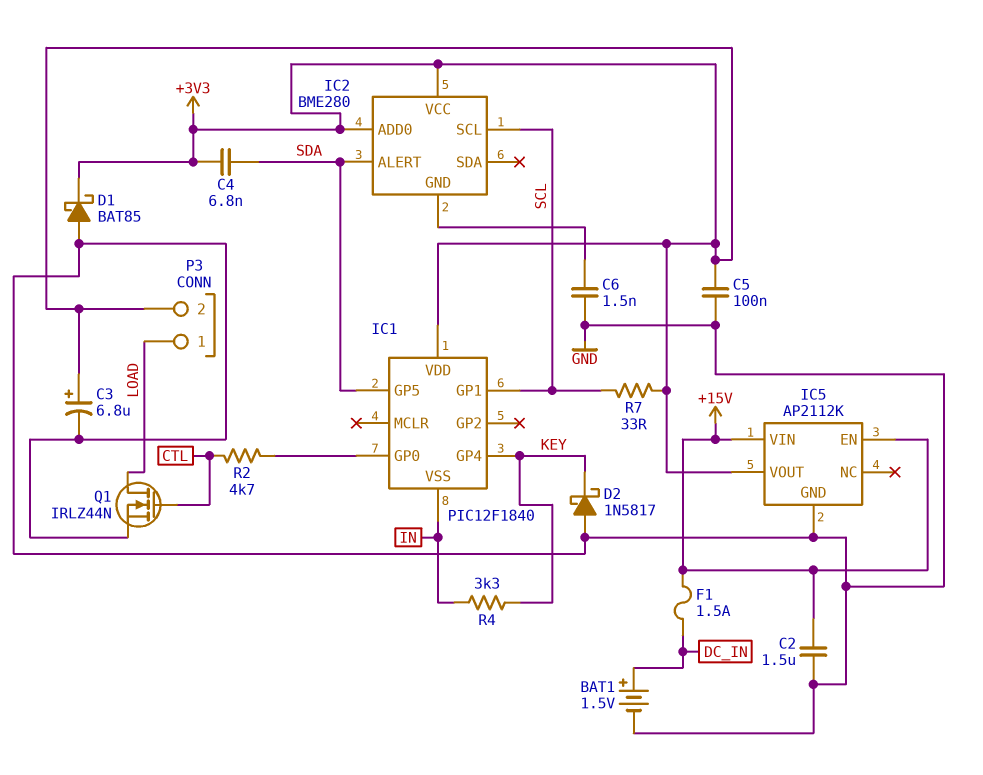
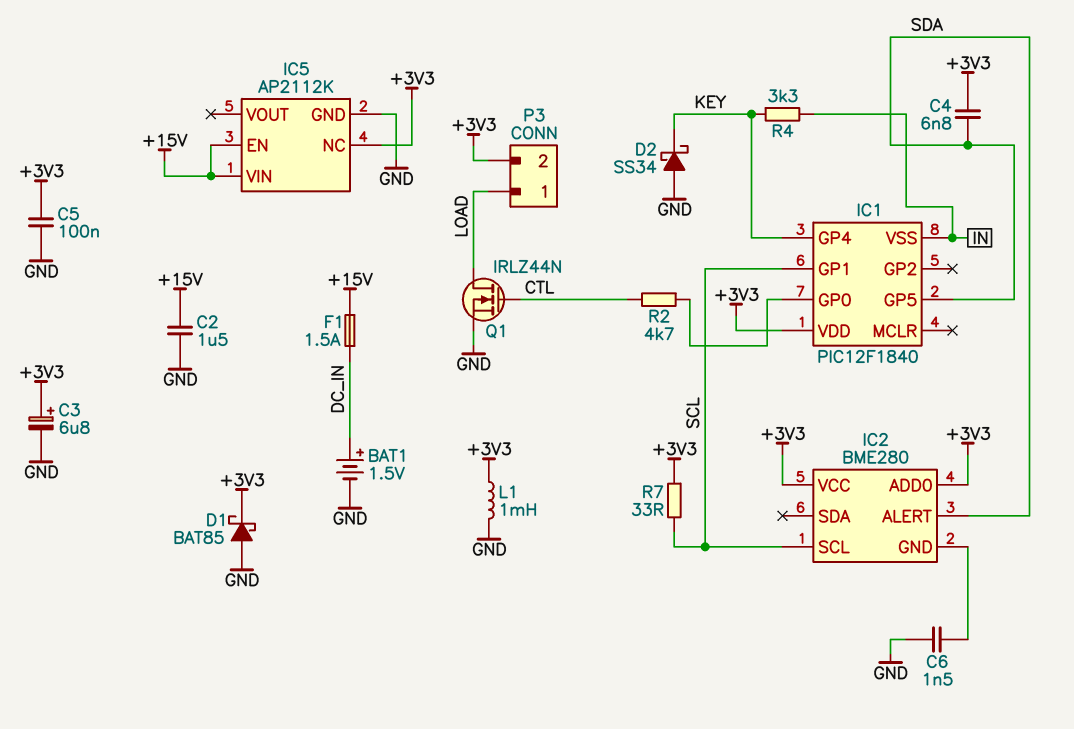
D2: schottky 1N5817 (A GND, K KEY) -> schottky SS34 (A GND, K KEY)
IC5 pin NC: none -> +3V3
IC5 pin VOUT: +3V3 -> none
L1: none -> 1mH (+3V3, GND)

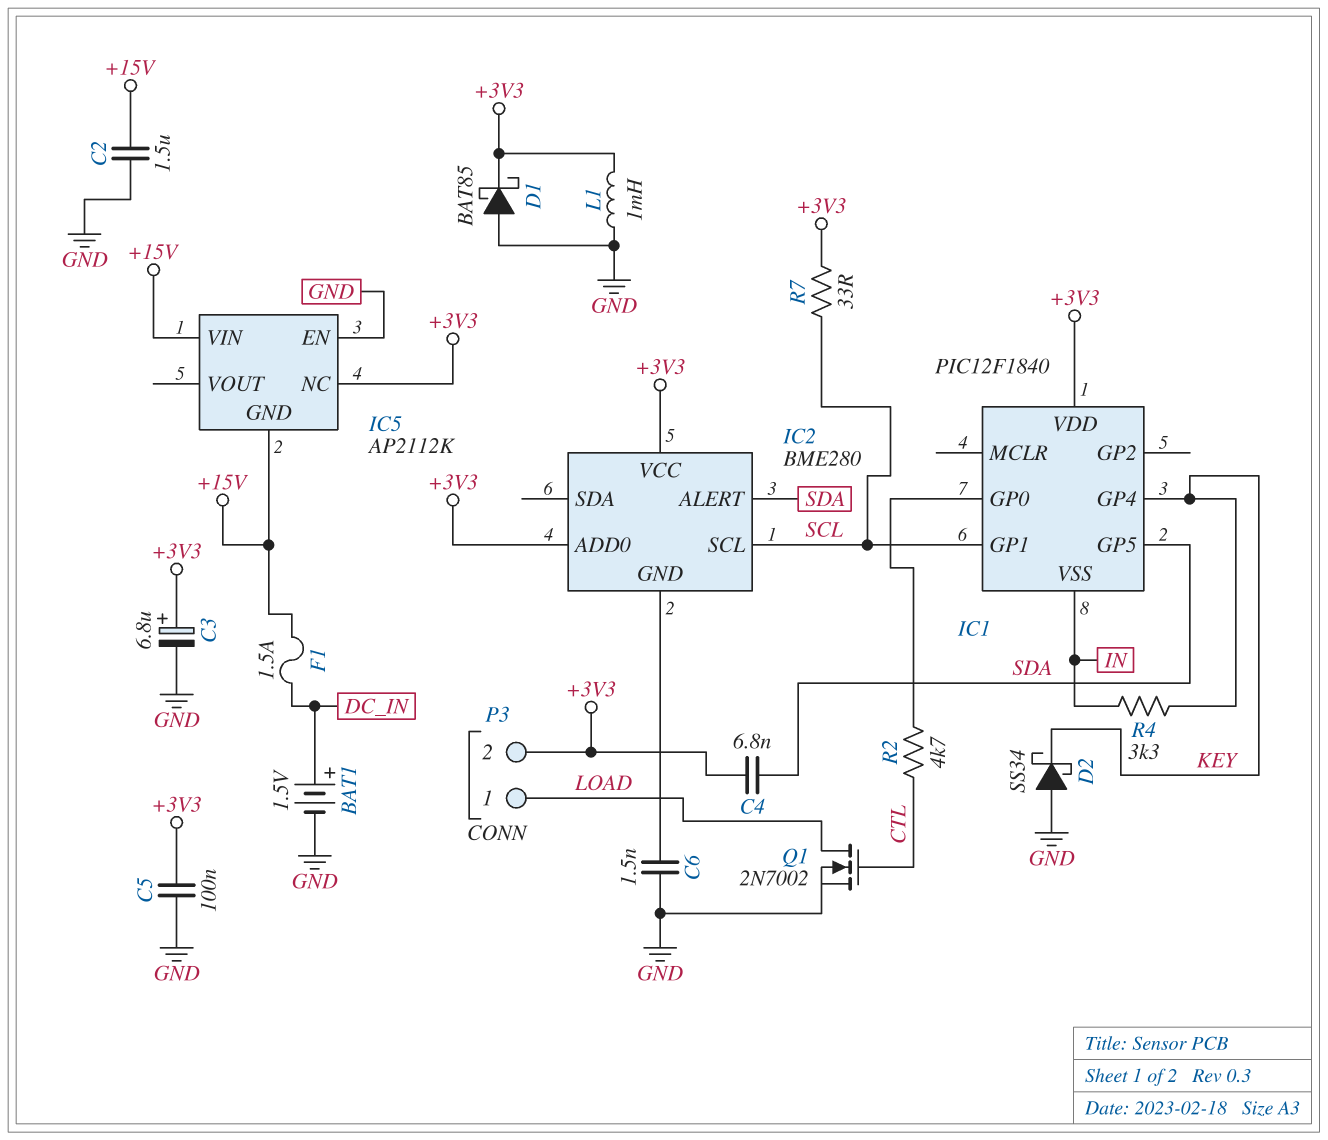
IC5 pin EN: +15V -> GND
IC5 pin GND: GND -> +15V
Q1: NMOS IRLZ44N (G CTL, D LOAD, S GND) -> NMOS 2N7002 (G CTL, D LOAD, S GND)

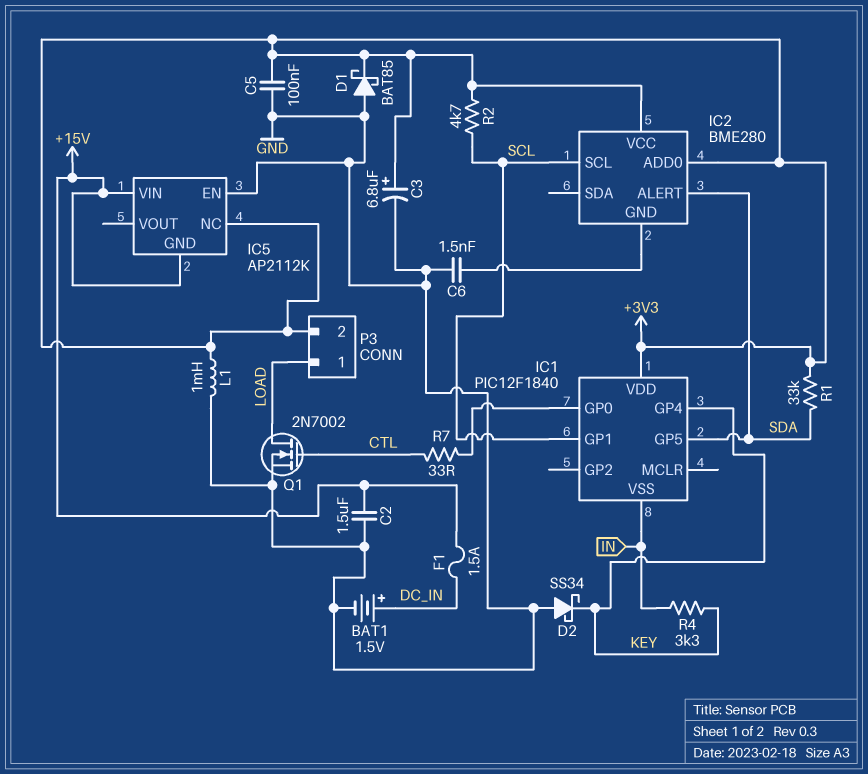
C4: 6.8nF (+3V3, SDA) -> none
R1: none -> 33k (+3V3, SDA)
R2: 4.7k (CTL, IC1/GP0) -> 4.7k (+3V3, SCL)
R7: 33 (+3V3, SCL) -> 33 (CTL, IC1/GP0)

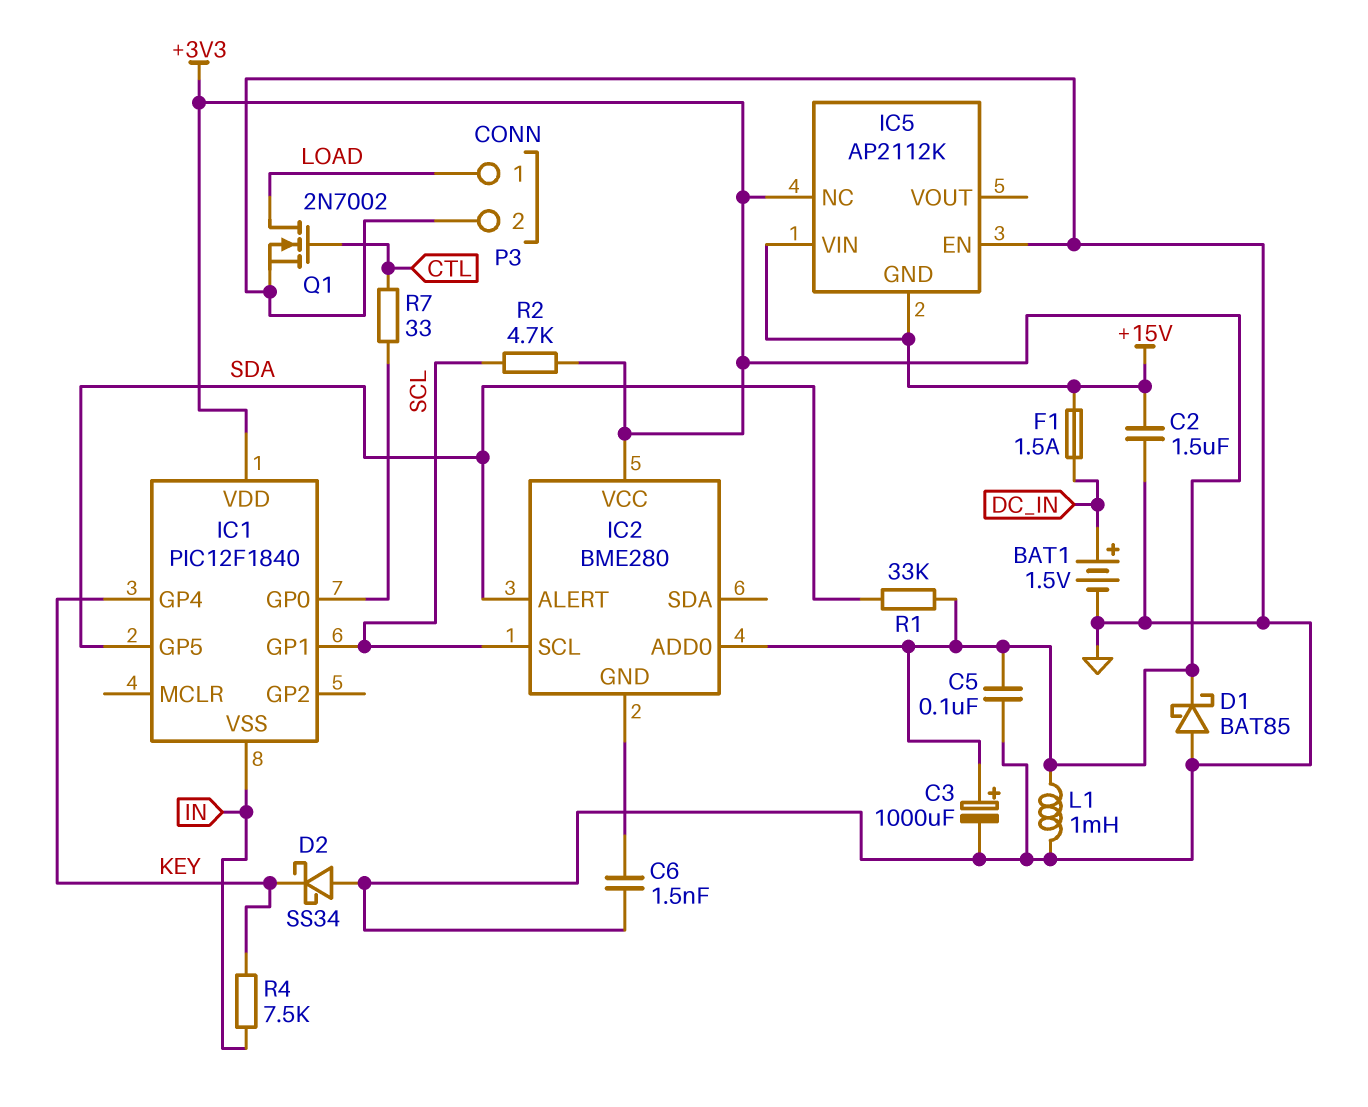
C3: 6.8uF (plus +3V3, minus GND) -> 1000uF (plus +3V3, minus GND)
P3 pin 2: +3V3 -> GND
R4: 3.3k (IN, KEY) -> 7.5k (IN, KEY)

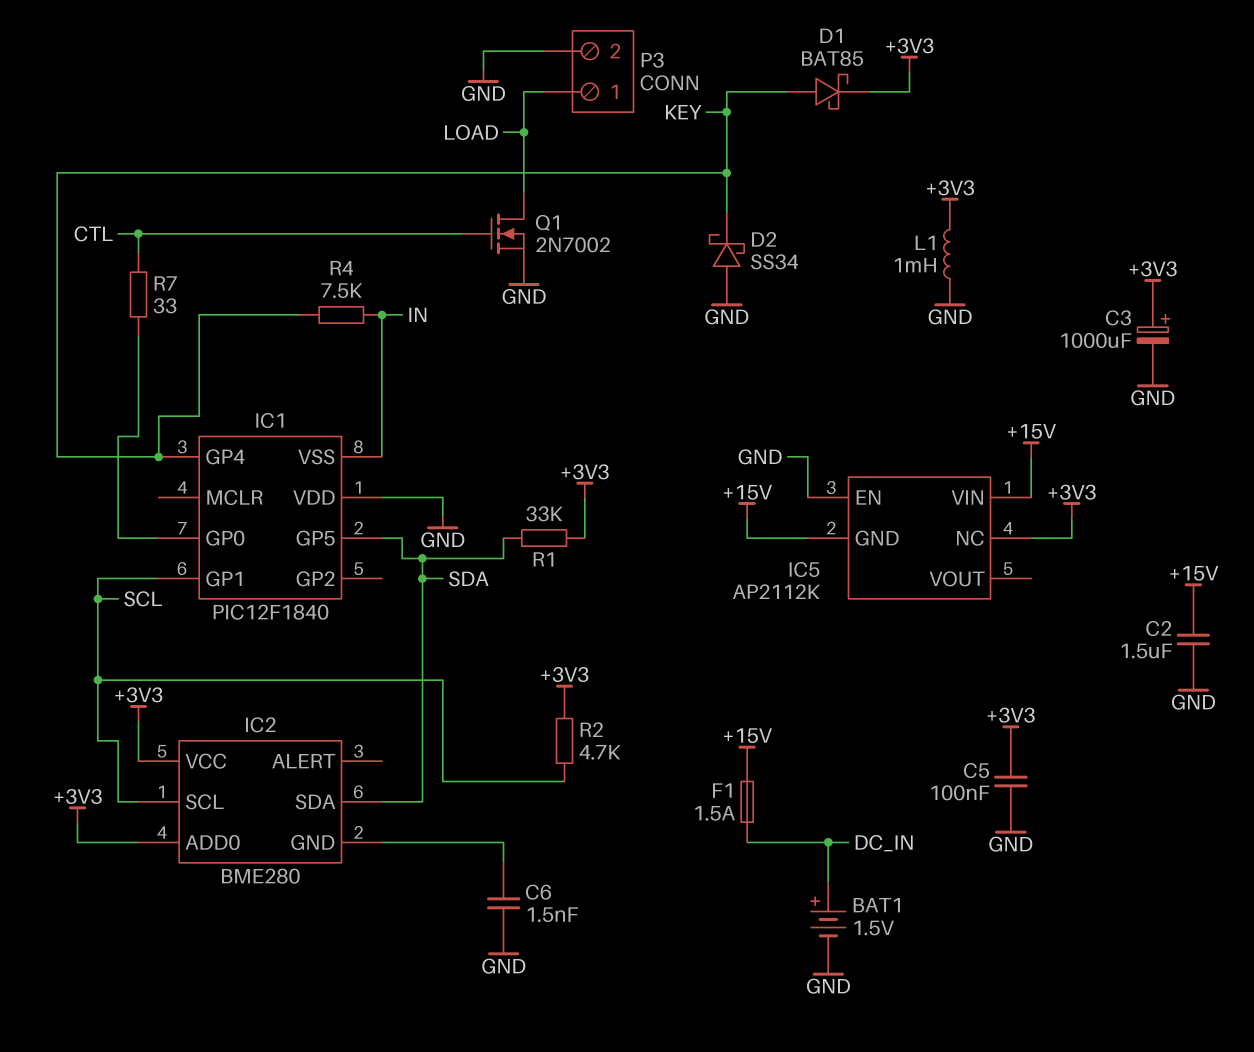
D1: schottky BAT85 (A GND, K +3V3) -> schottky BAT85 (A KEY, K +3V3)
IC1 pin VDD: +3V3 -> GND
IC2 pin ALERT: SDA -> none
IC2 pin SDA: none -> SDA

